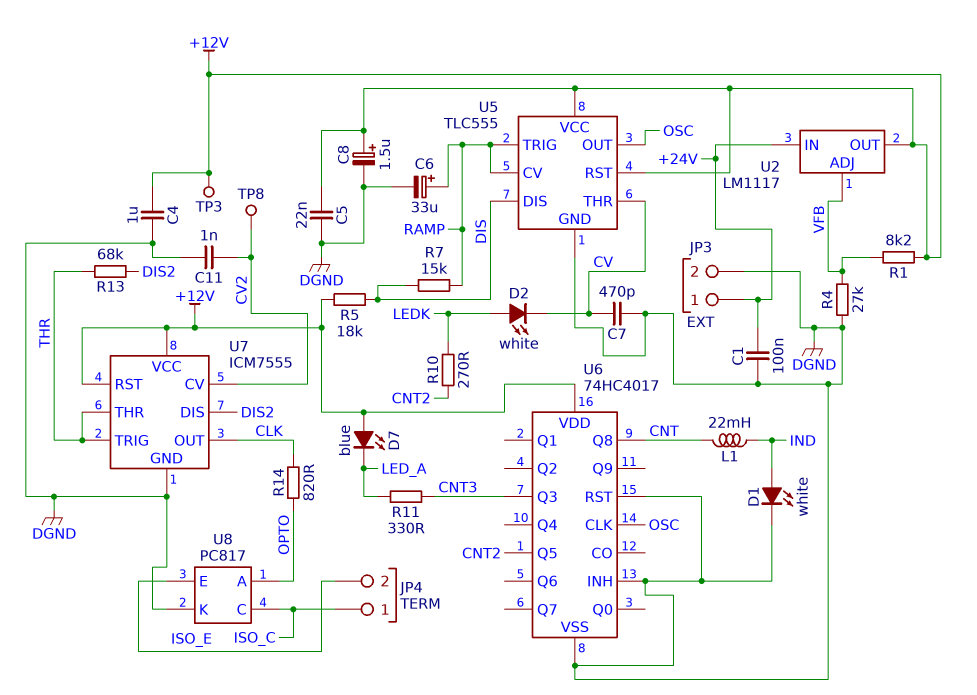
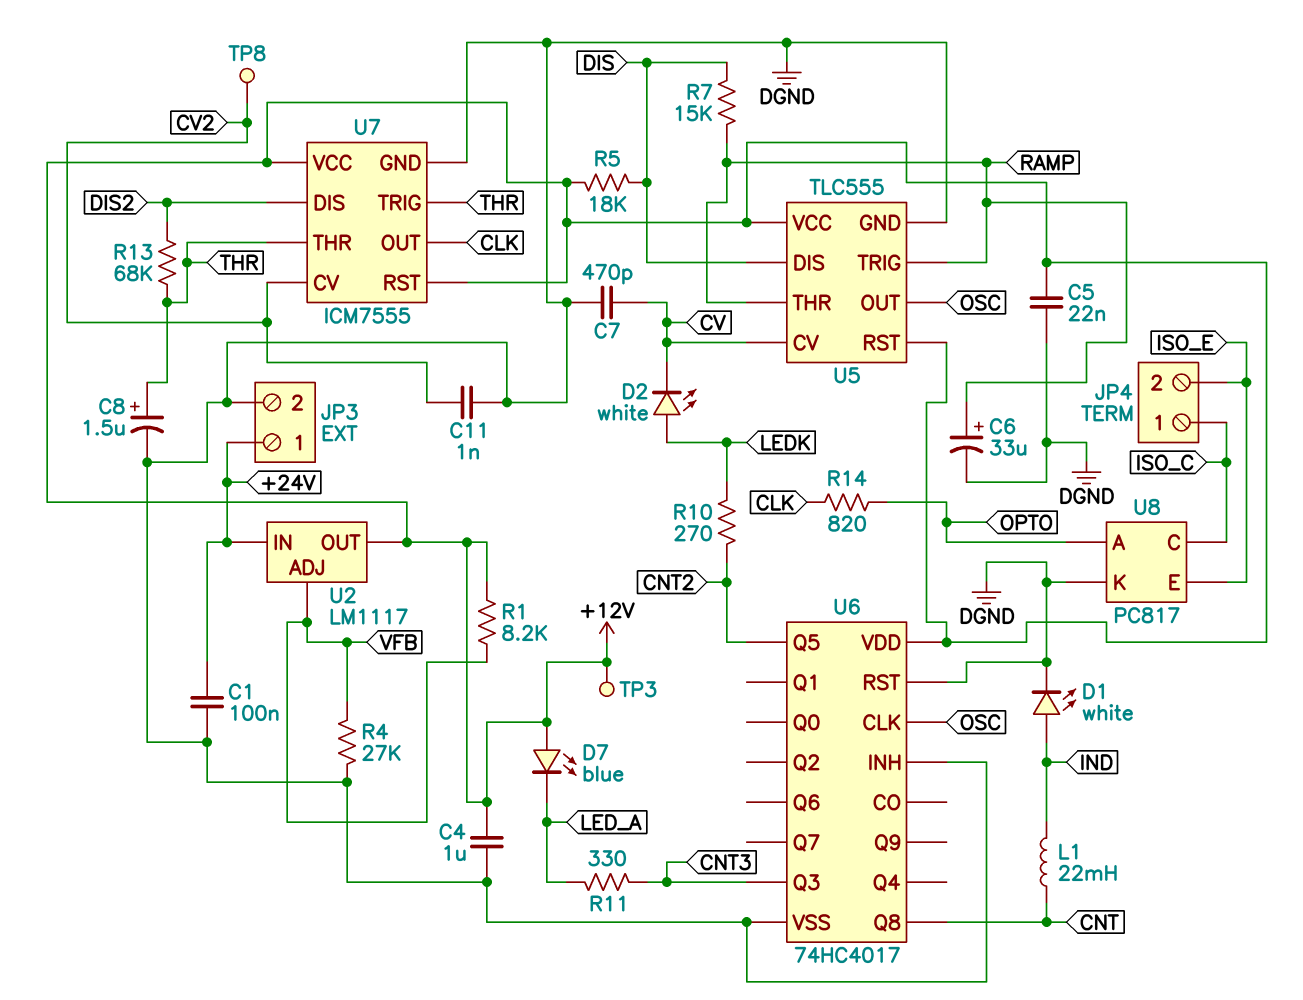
C8: 1.5uF (plus +12V, minus DGND) -> 1.5uF (plus THR, minus DGND)
U5 pin CV: RAMP -> CV
U5 pin THR: CV -> RAMP

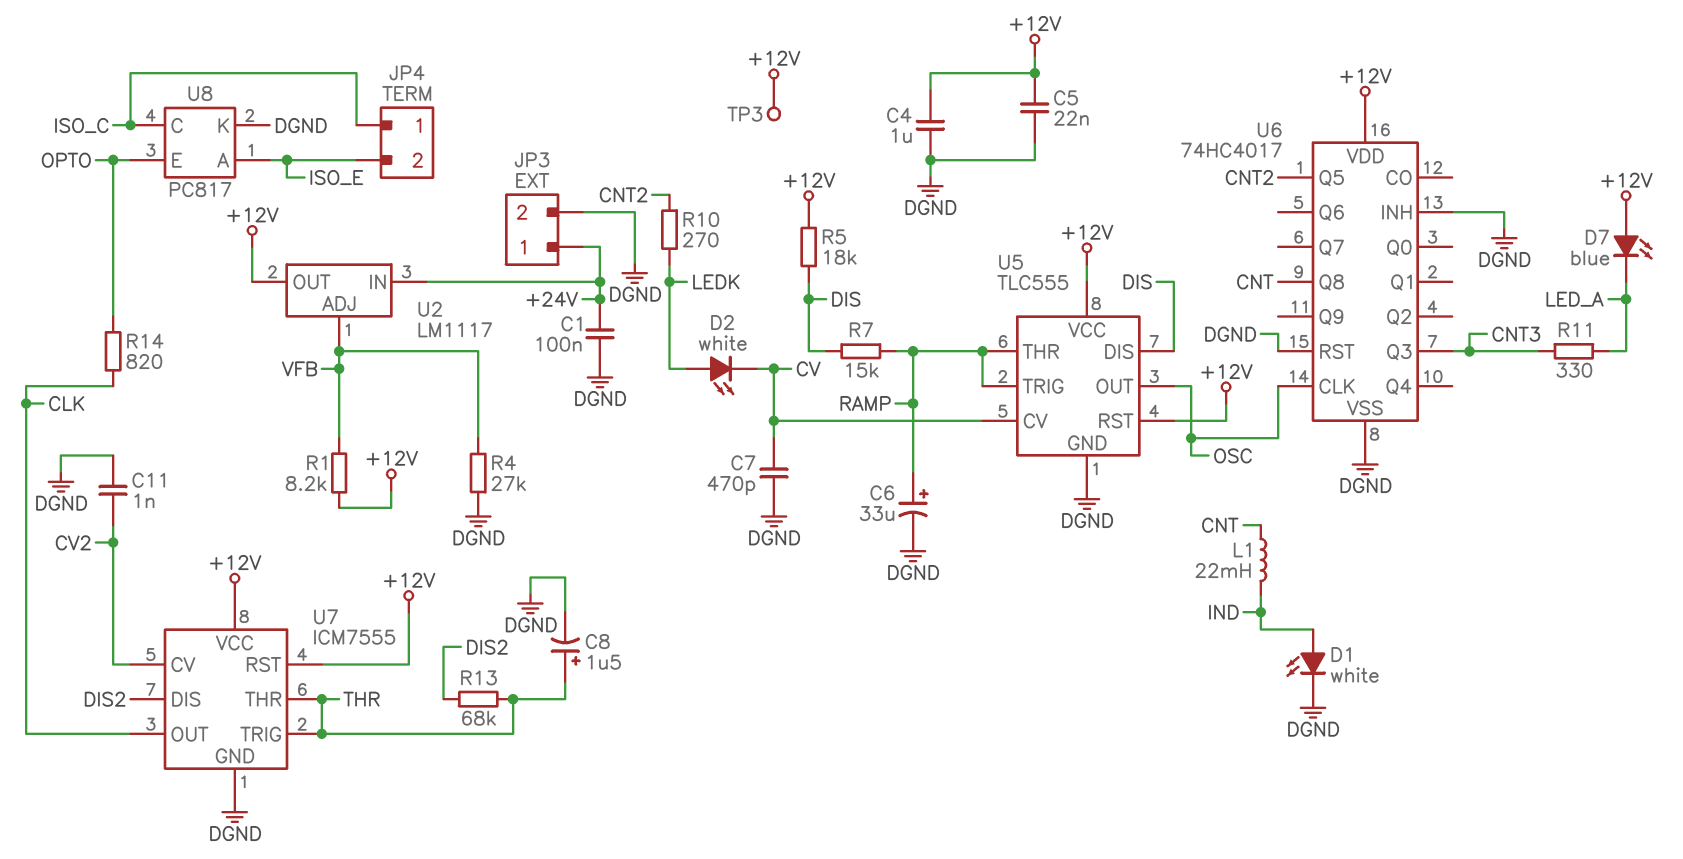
TP8: test point (CV2) -> none
U8 pin A: OPTO -> ISO_E
U8 pin E: ISO_E -> OPTO

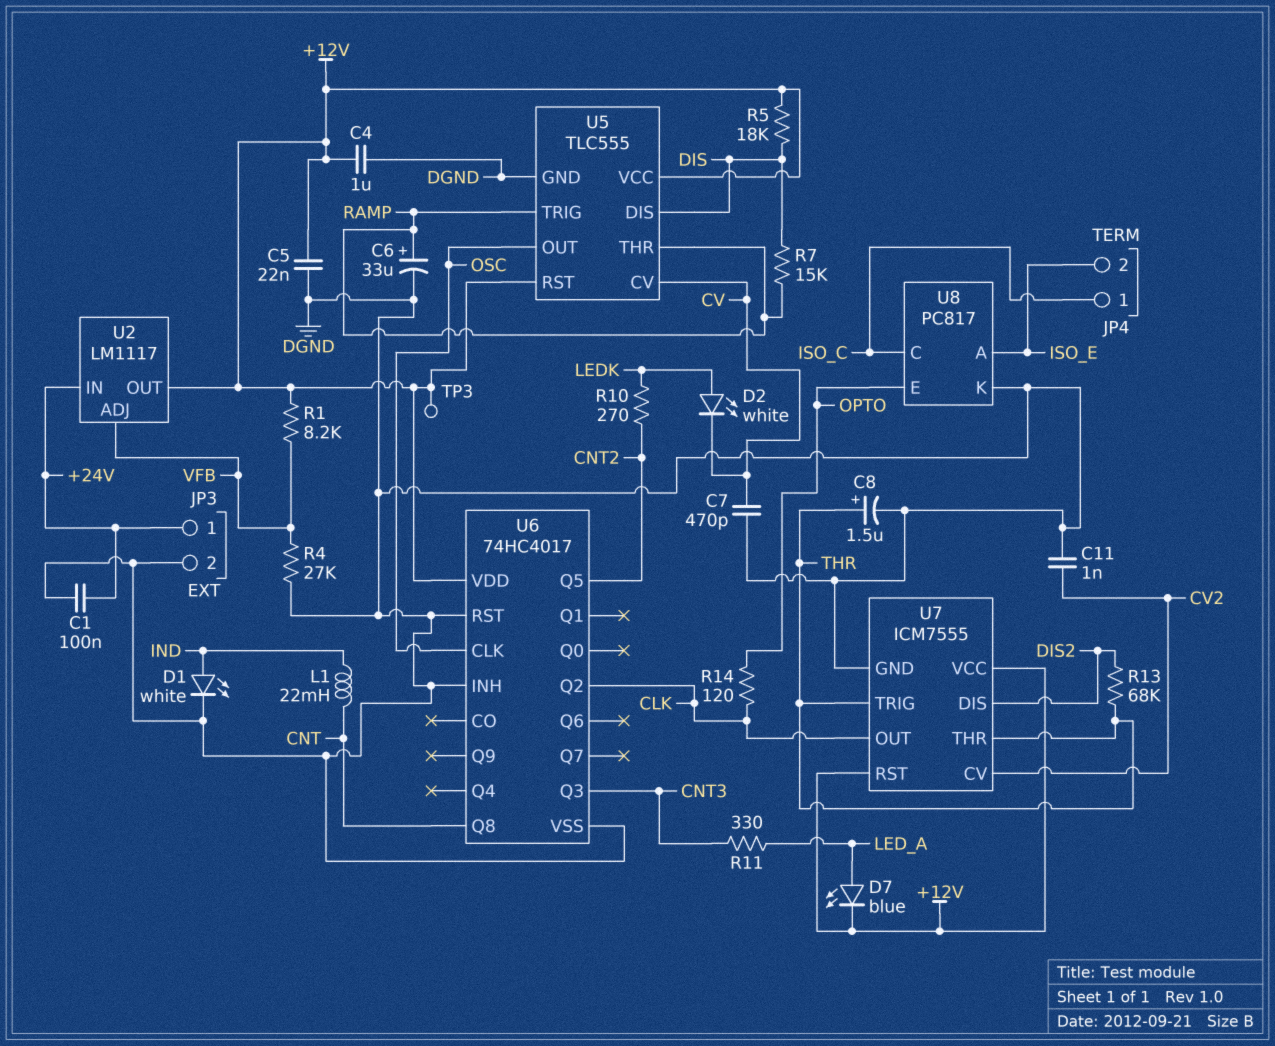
D7: LED blue (A +12V, K LED_A) -> LED blue (A LED_A, K +12V)
R14: 820 (CLK, OPTO) -> 120 (CLK, OPTO)
U6 pin Q2: none -> CLK

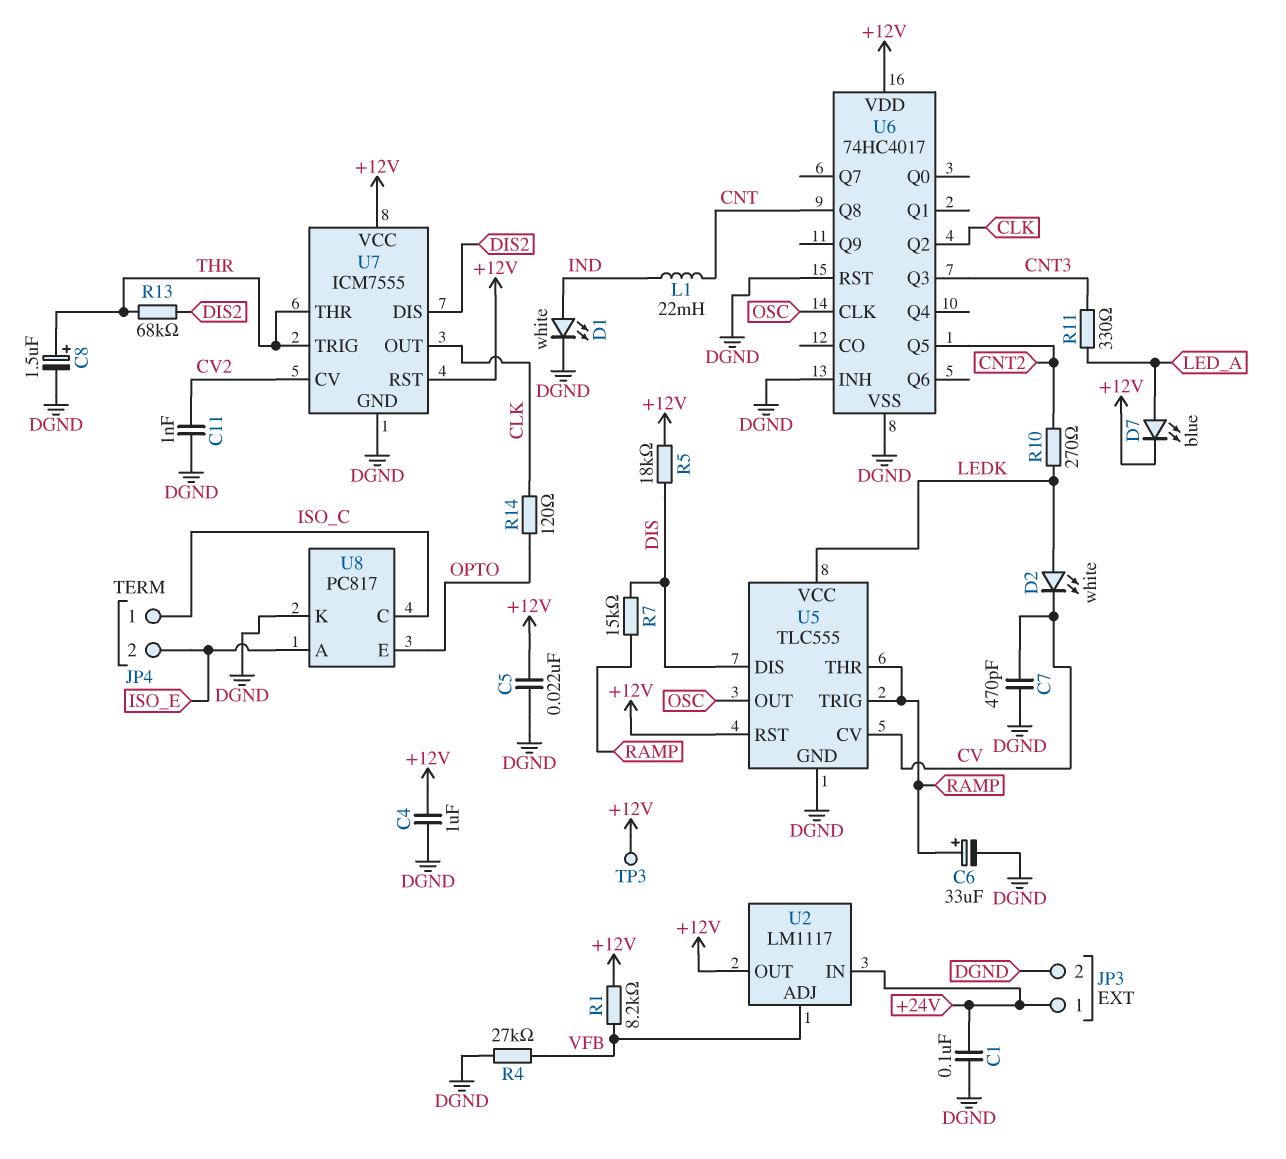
U5 pin VCC: +12V -> LEDK

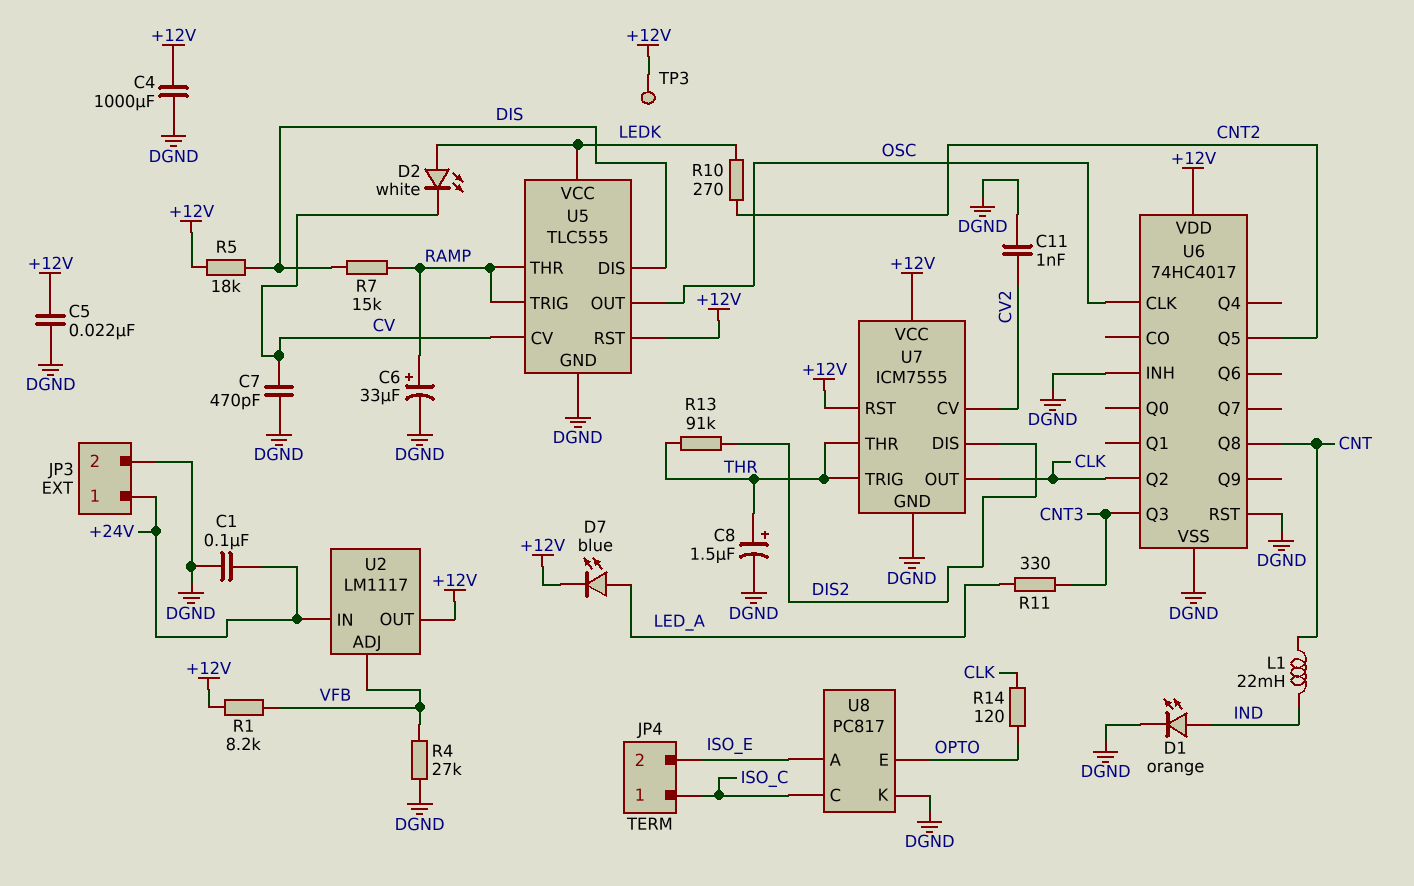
C4: 1uF (+12V, DGND) -> 1000uF (+12V, DGND)
D1: LED white (A IND, K DGND) -> LED orange (A IND, K DGND)
R13: 68k (DIS2, THR) -> 91k (DIS2, THR)

